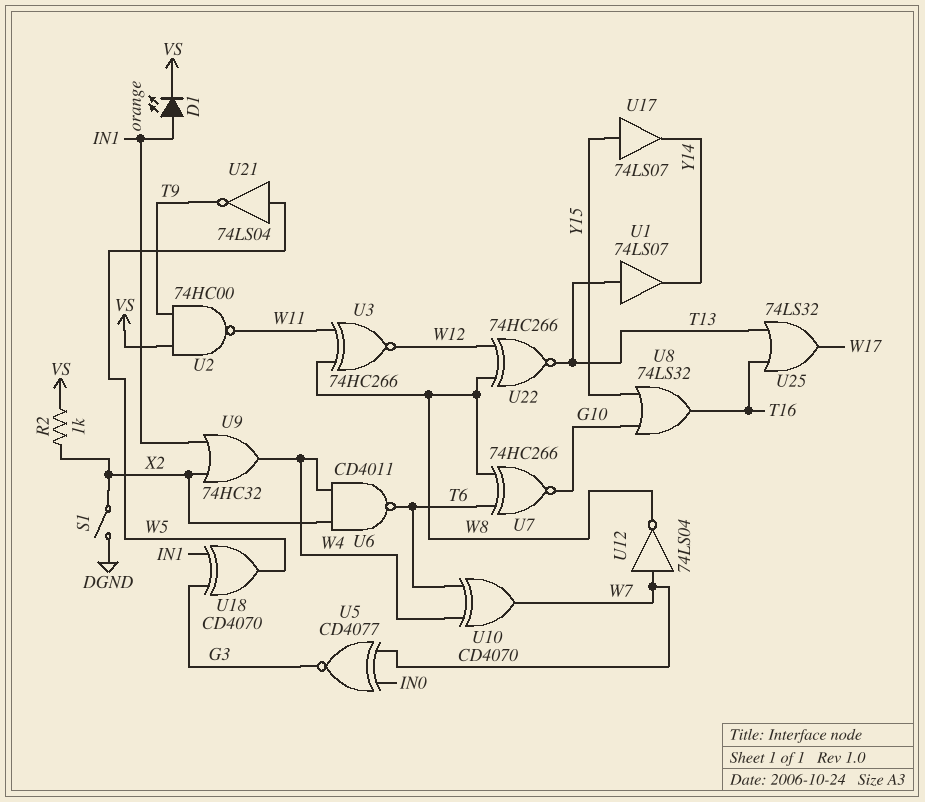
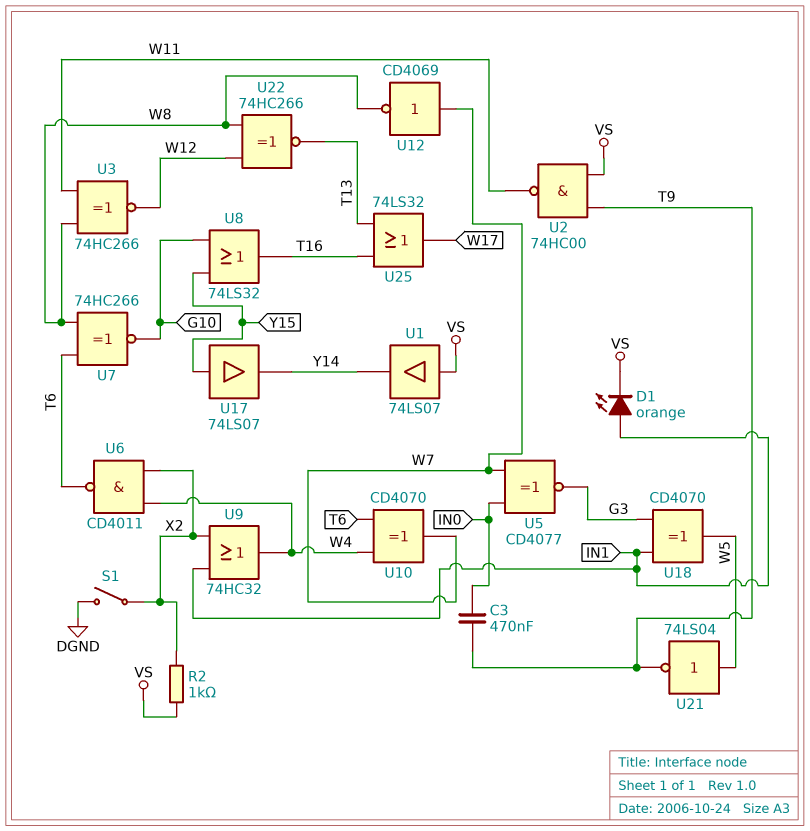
C3: none -> 470nF (IN0, T9)
U1: buffer 74LS07 (in T13, out Y14) -> buffer 74LS07 (in VS, out Y14)
U12: NOT 74LS04 (in W7, out W8) -> NOT CD4069 (in W7, out W8)

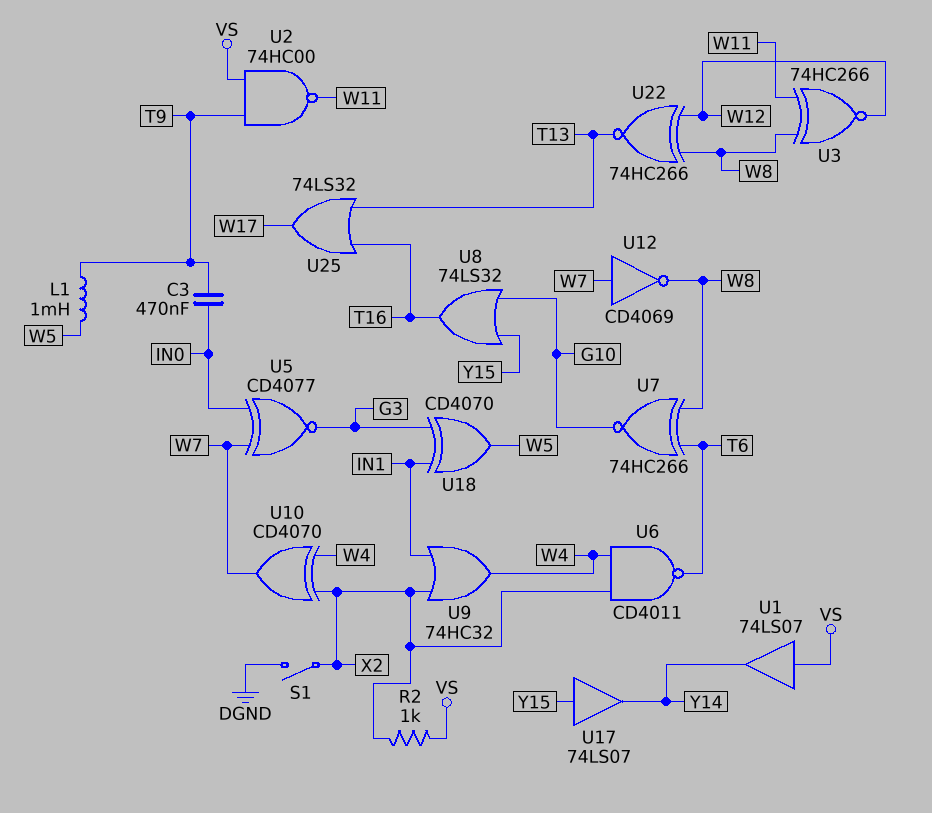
D1: LED orange (A IN1, K VS) -> none
L1: none -> 1mH (T9, W5)
U10: XOR CD4070 (in T6, in W4, out W7) -> XOR CD4070 (in W4, in X2, out W7)
U21: NOT 74LS04 (in W5, out T9) -> none

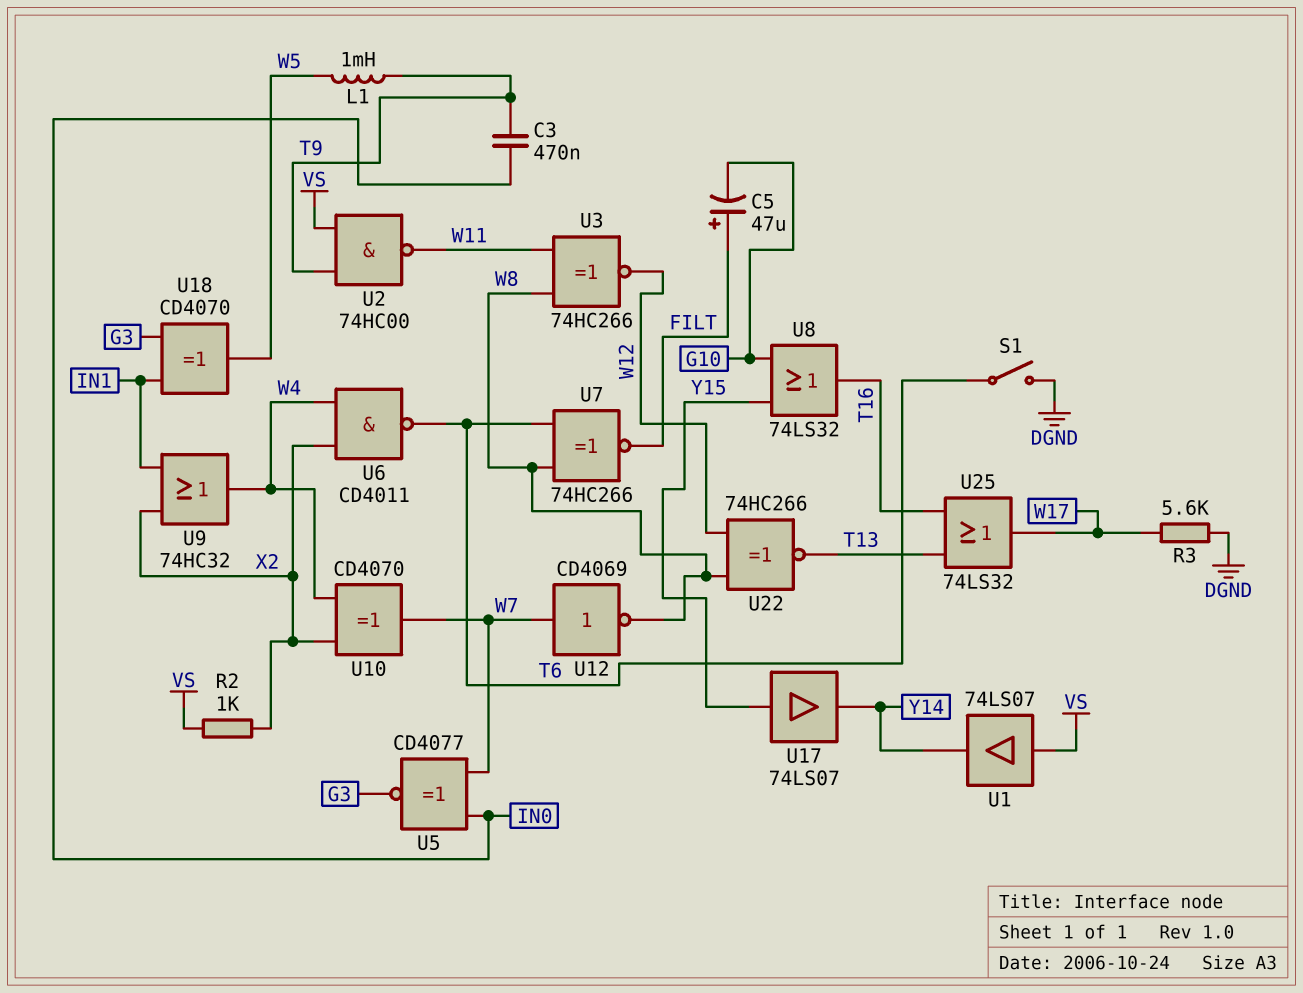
C5: none -> 47uF (plus FILT, minus G10)
R3: none -> 5.6k (DGND, W17)
S1: switch (DGND, X2) -> switch (DGND, T6)
U7: XNOR 74HC266 (in T6, in W8, out G10) -> XNOR 74HC266 (in T6, in W8, out FILT)

